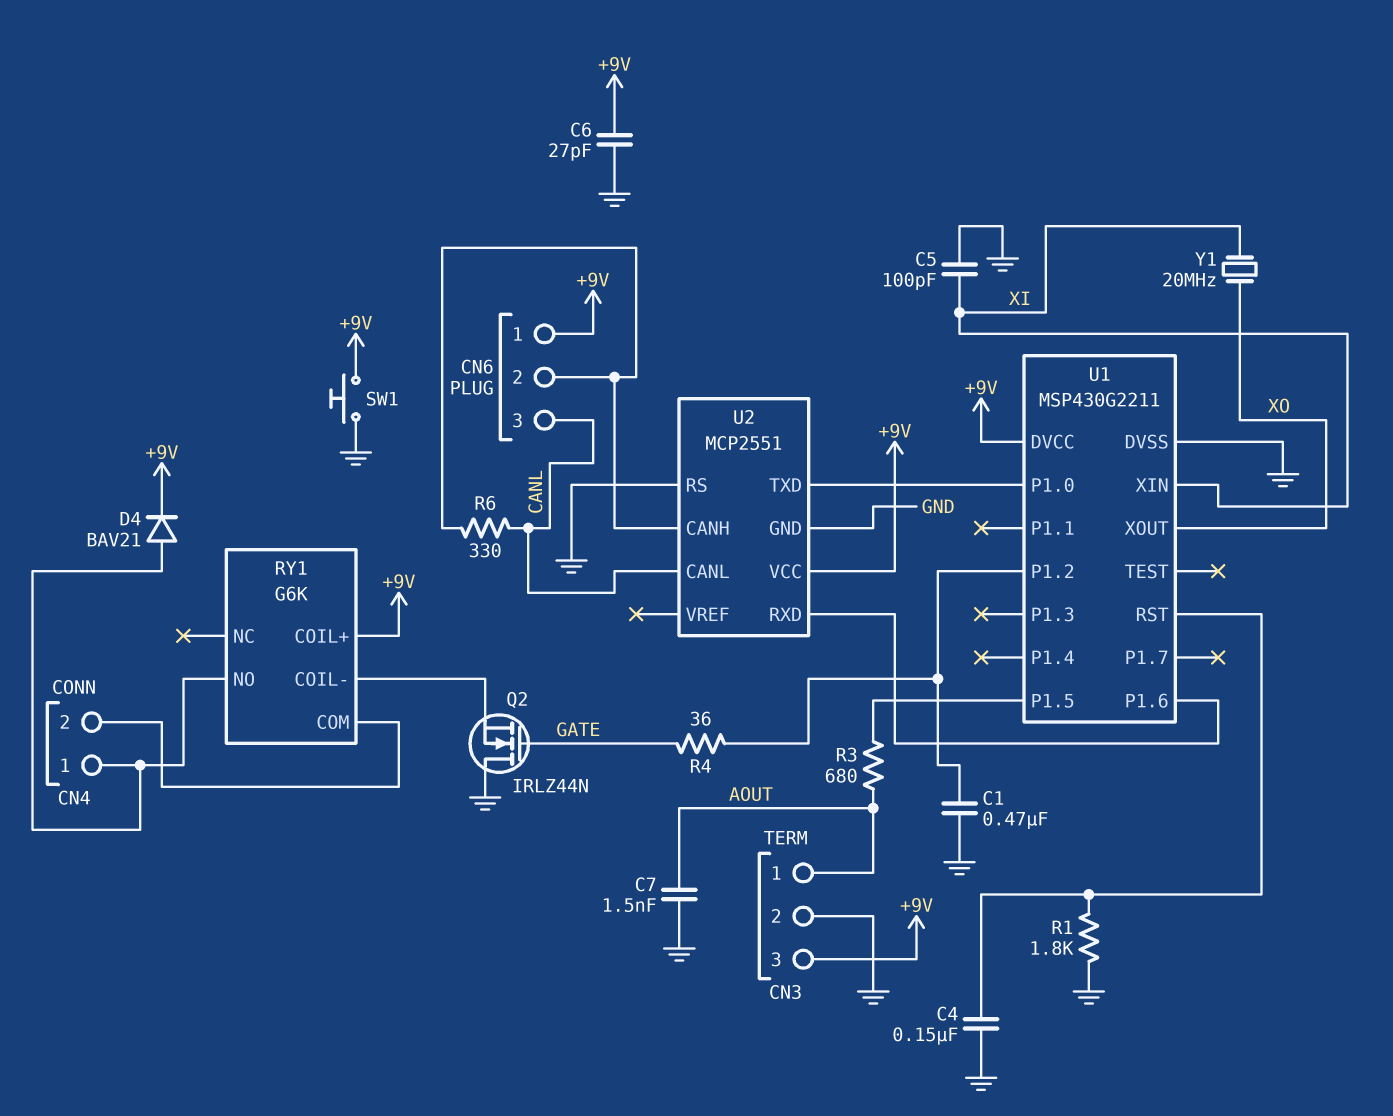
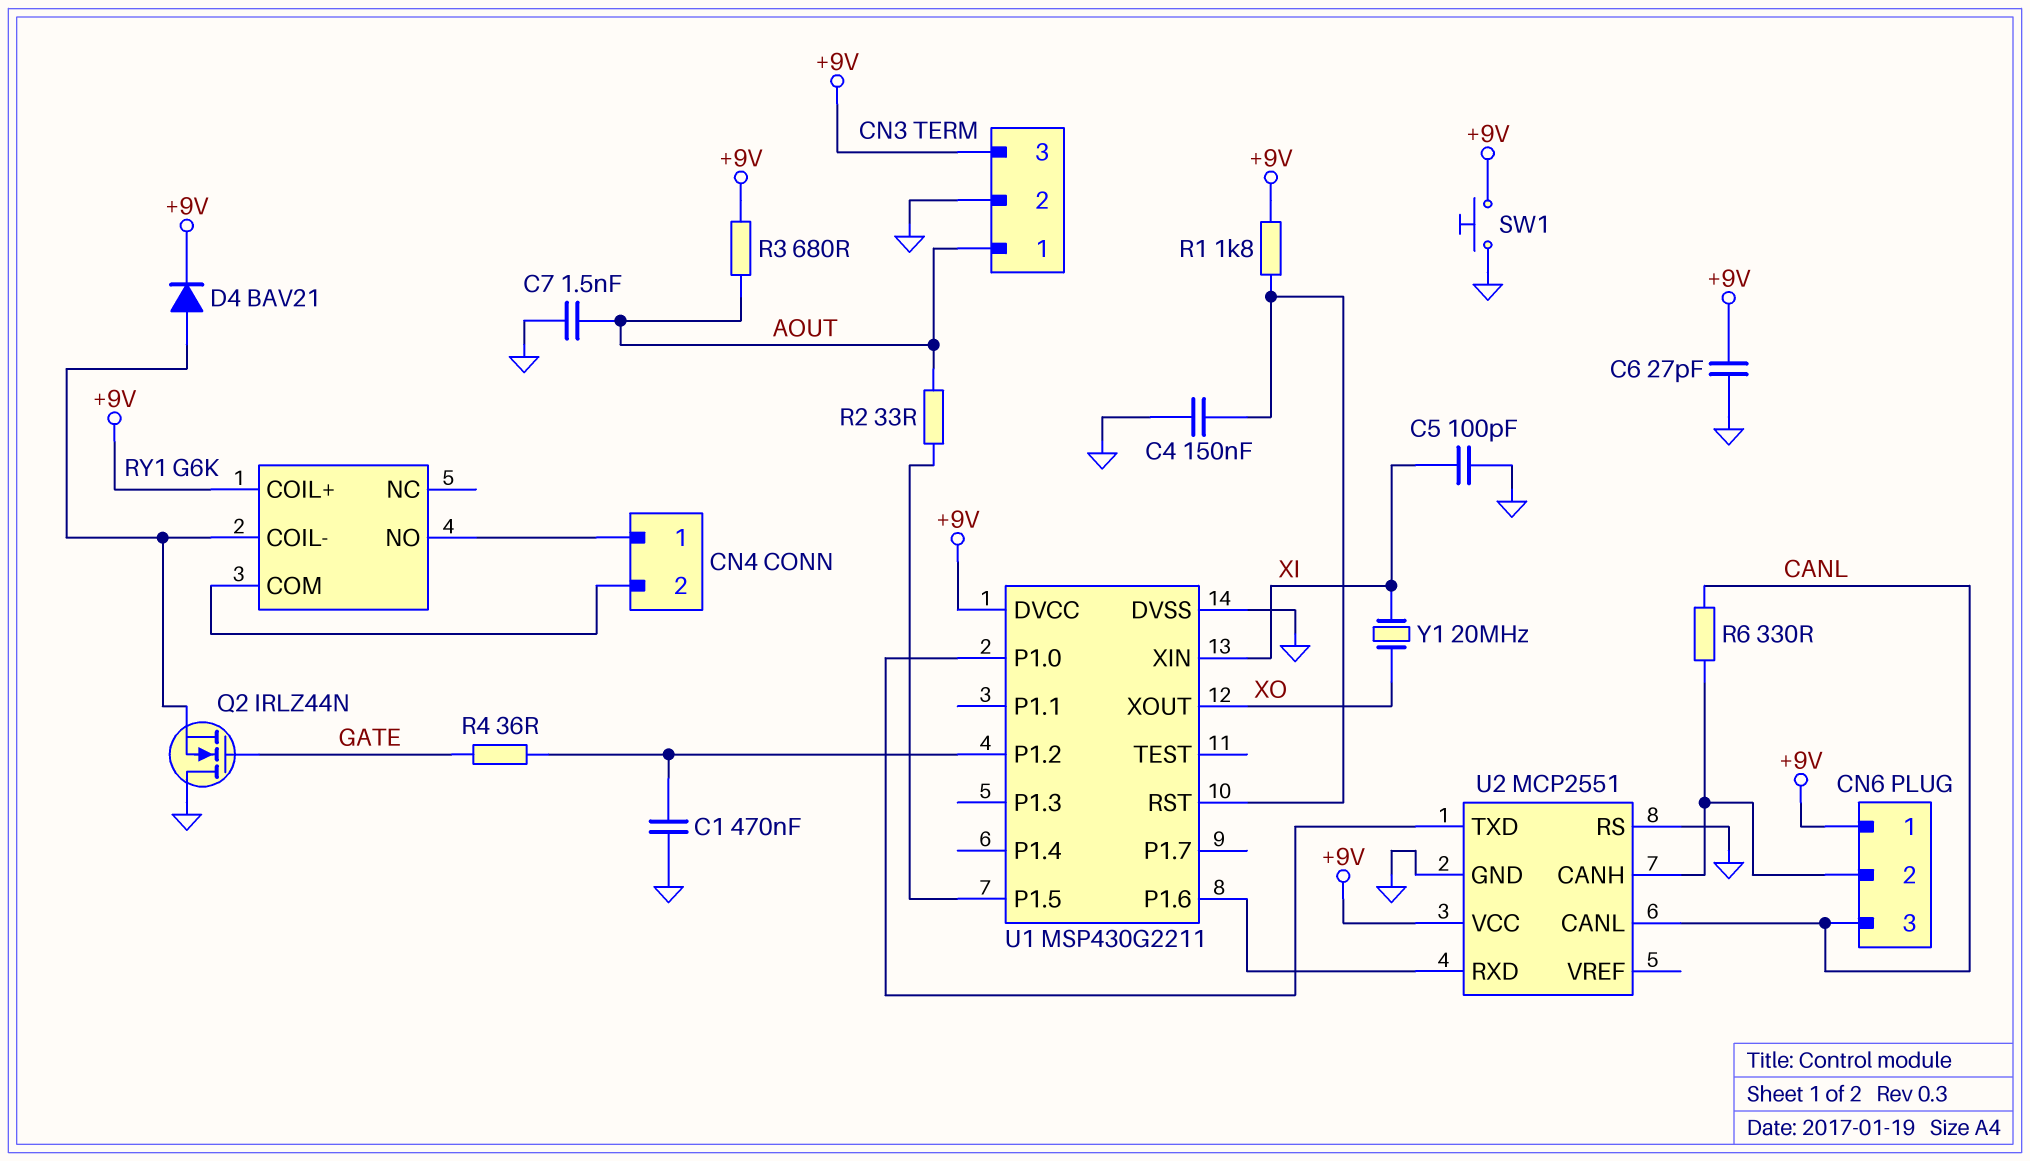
D4: diode BAV21 (A CN4/1, K +9V) -> diode BAV21 (A RY1/COIL-, K +9V)
R1: 1.8k (GND, U1/RST) -> 1.8k (+9V, U1/RST)
R2: none -> 33 (AOUT, U1/P1.5)
R3: 680 (AOUT, U1/P1.5) -> 680 (+9V, AOUT)

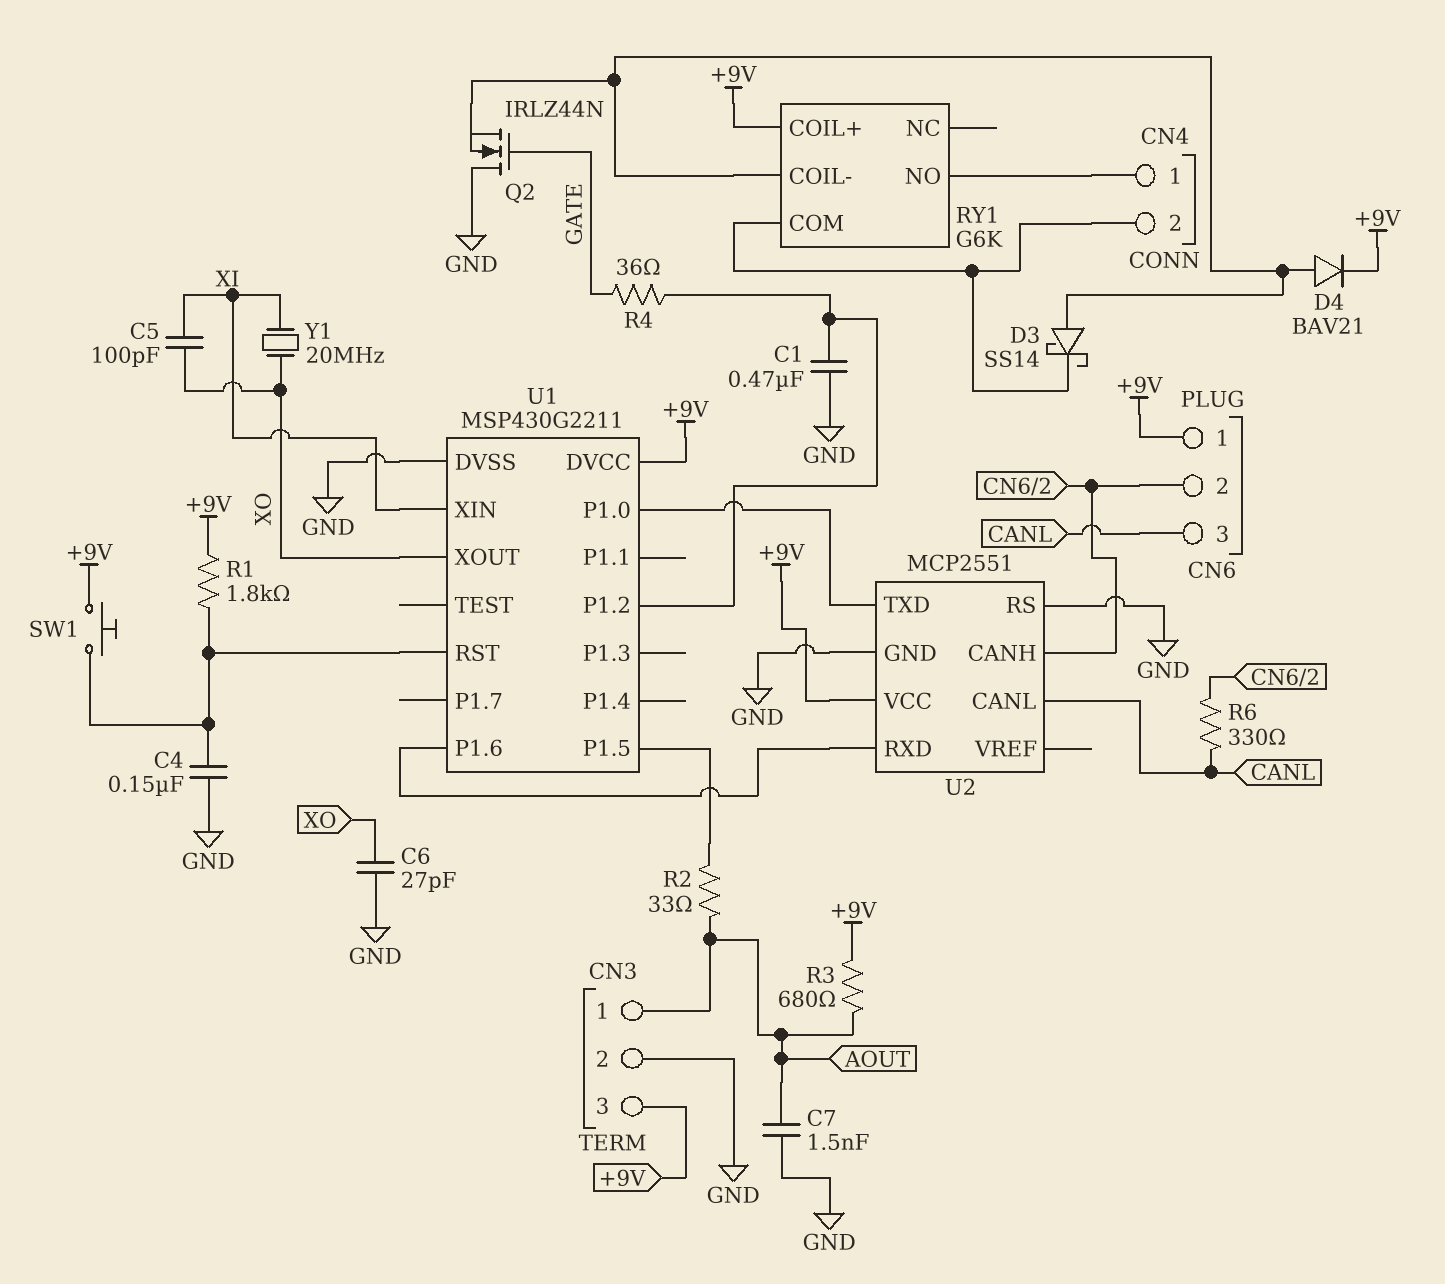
C5: 100pF (GND, XI) -> 100pF (XI, XO)
C6: 27pF (+9V, GND) -> 27pF (GND, XO)
D3: none -> schottky SS14 (A RY1/COIL-, K CN4/2)
SW1: button (+9V, GND) -> button (+9V, U1/RST)

